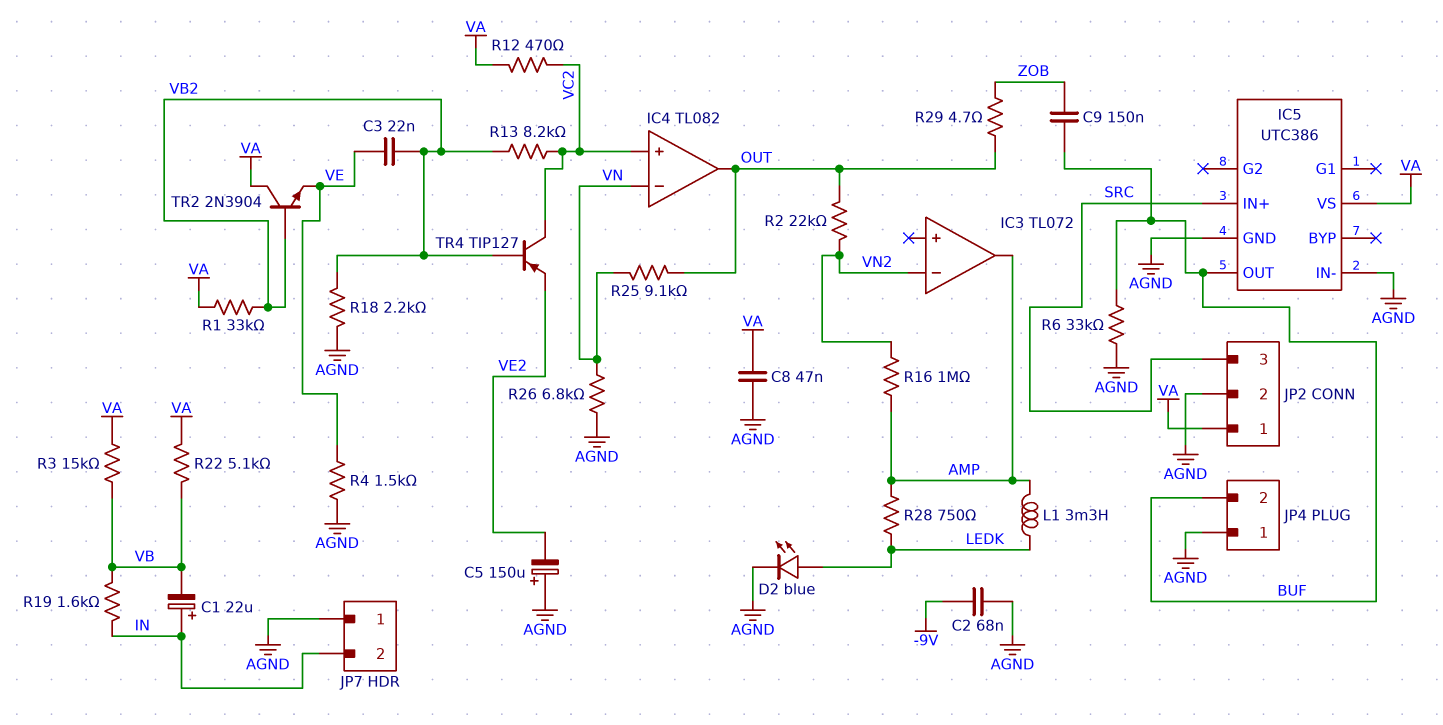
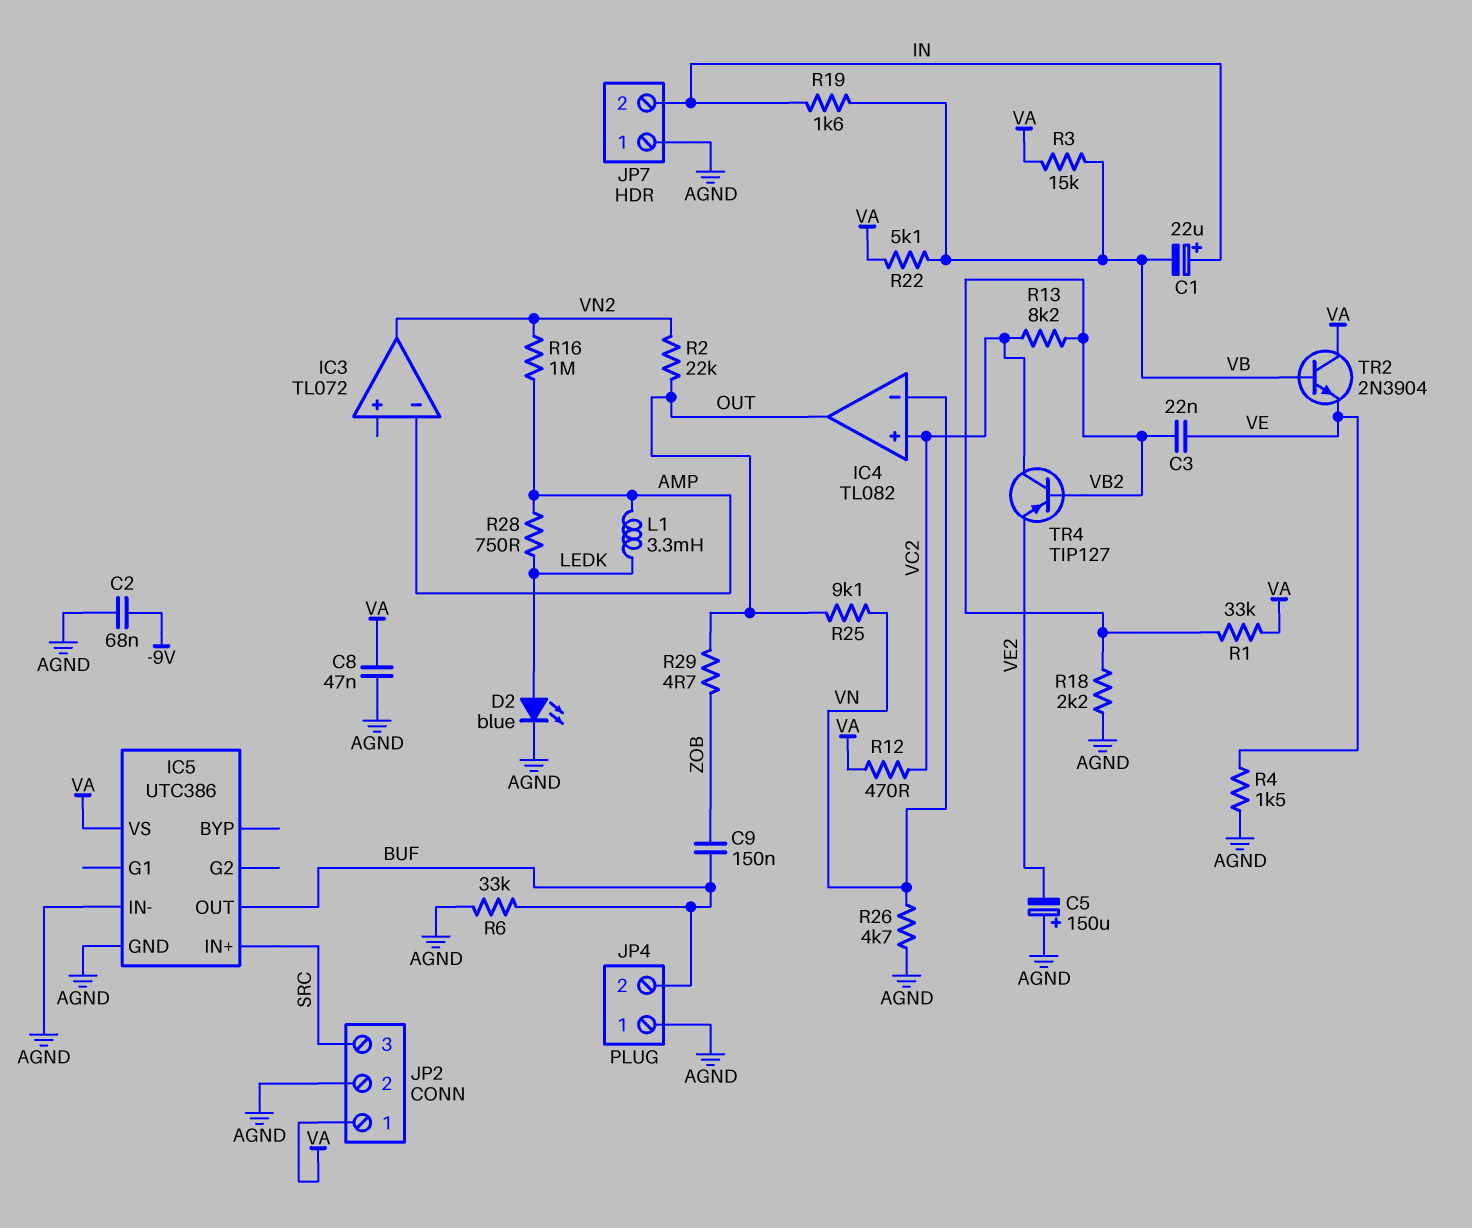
IC3 pin in-: VN2 -> AMP
IC3 pin out: AMP -> VN2
R26: 6.8k (AGND, VN) -> 4.7k (AGND, VN)
TR2: NPN 2N3904 (B VB2, C VA, E VE) -> NPN 2N3904 (B VB, C VA, E VE)

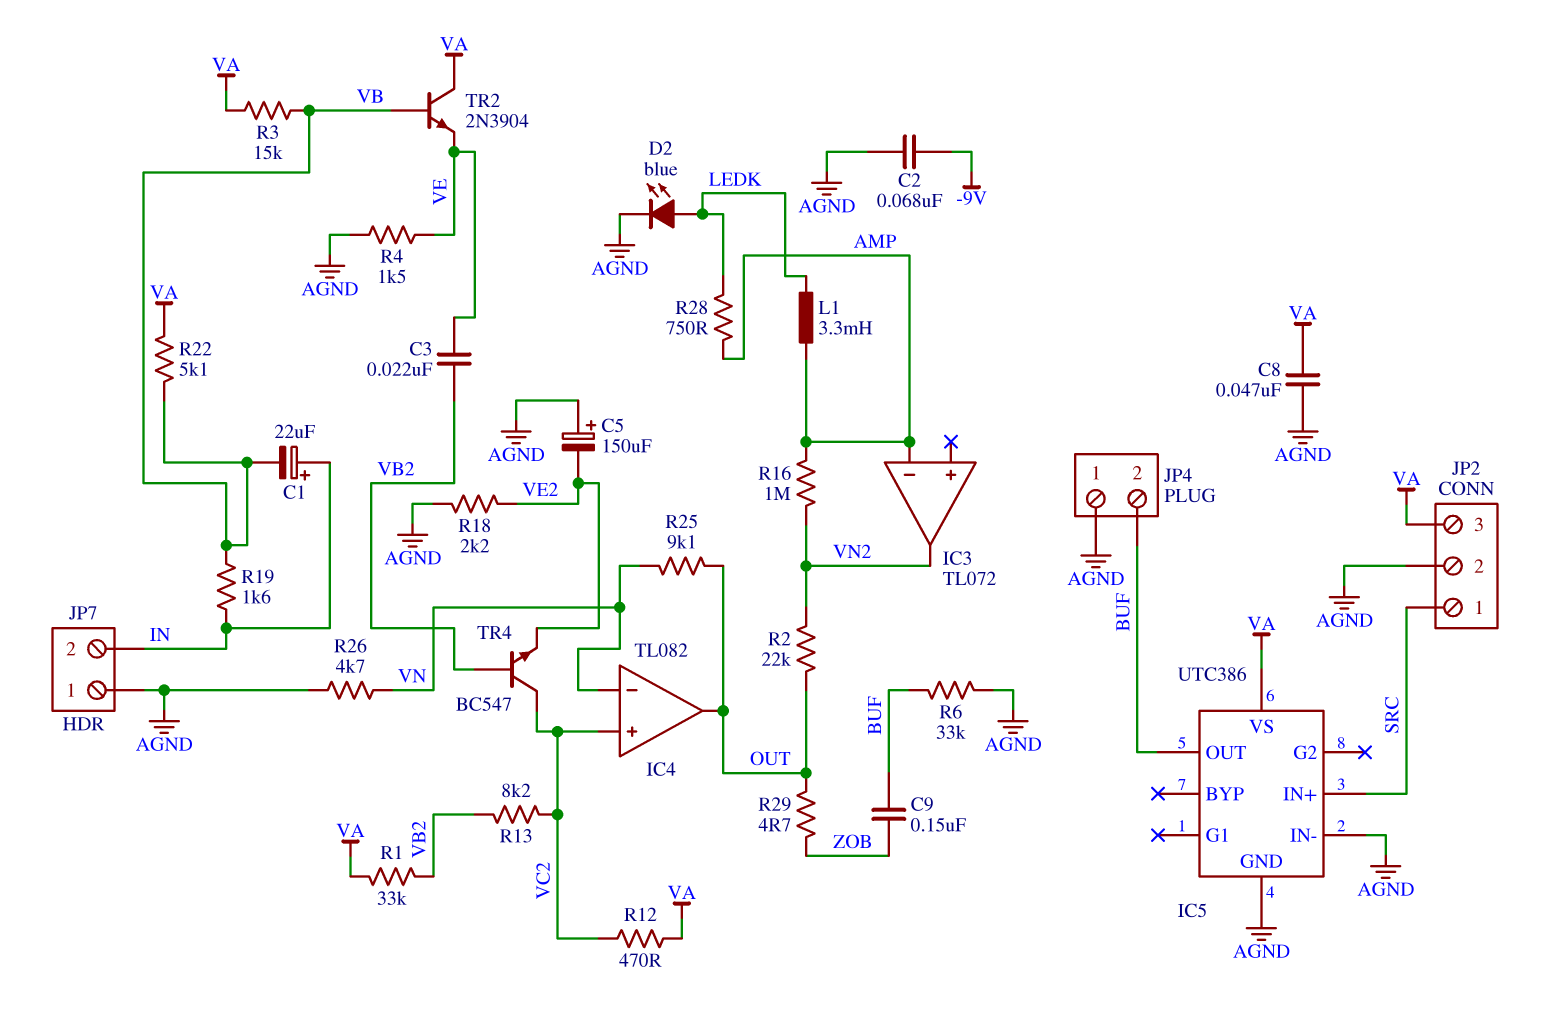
JP2 pin 1: VA -> SRC
JP2 pin 3: SRC -> VA
R18: 2.2k (AGND, VB2) -> 2.2k (AGND, VE2)
TR4: PNP TIP127 (B VB2, C VC2, E VE2) -> NPN BC547 (B VB2, C VC2, E VE2)

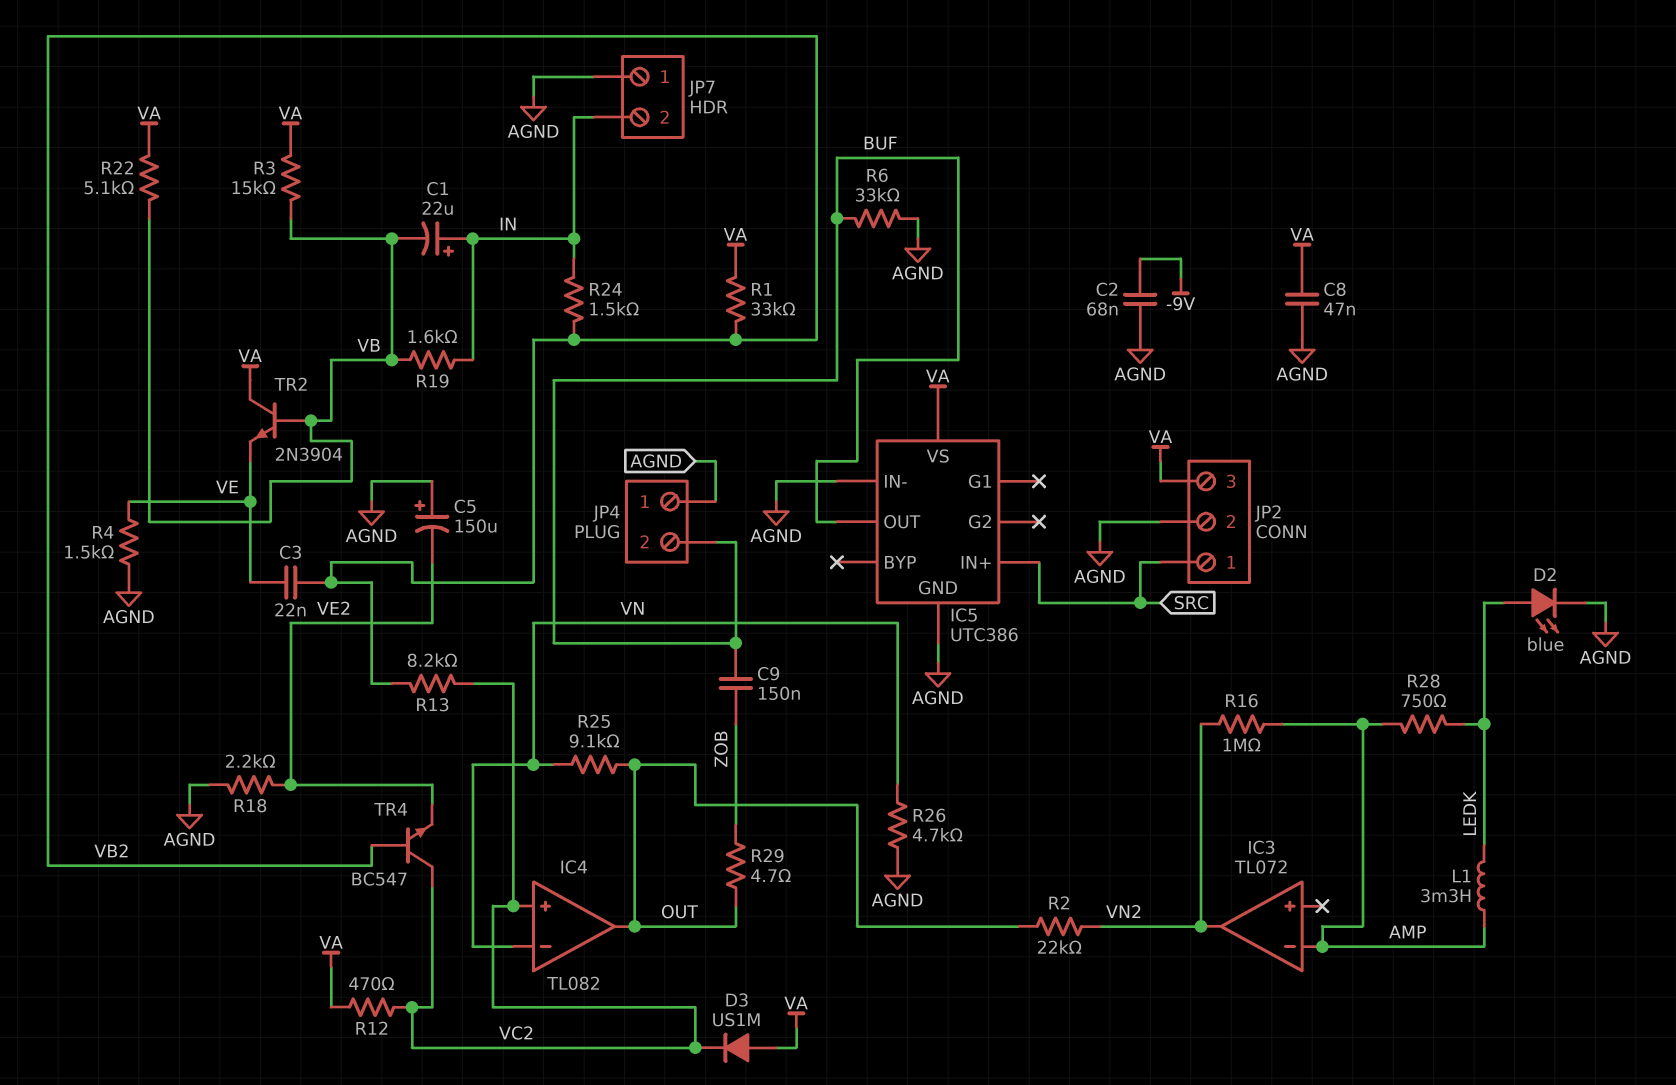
D3: none -> diode US1M (A VA, K VC2)
R24: none -> 1.5k (IN, VB2)

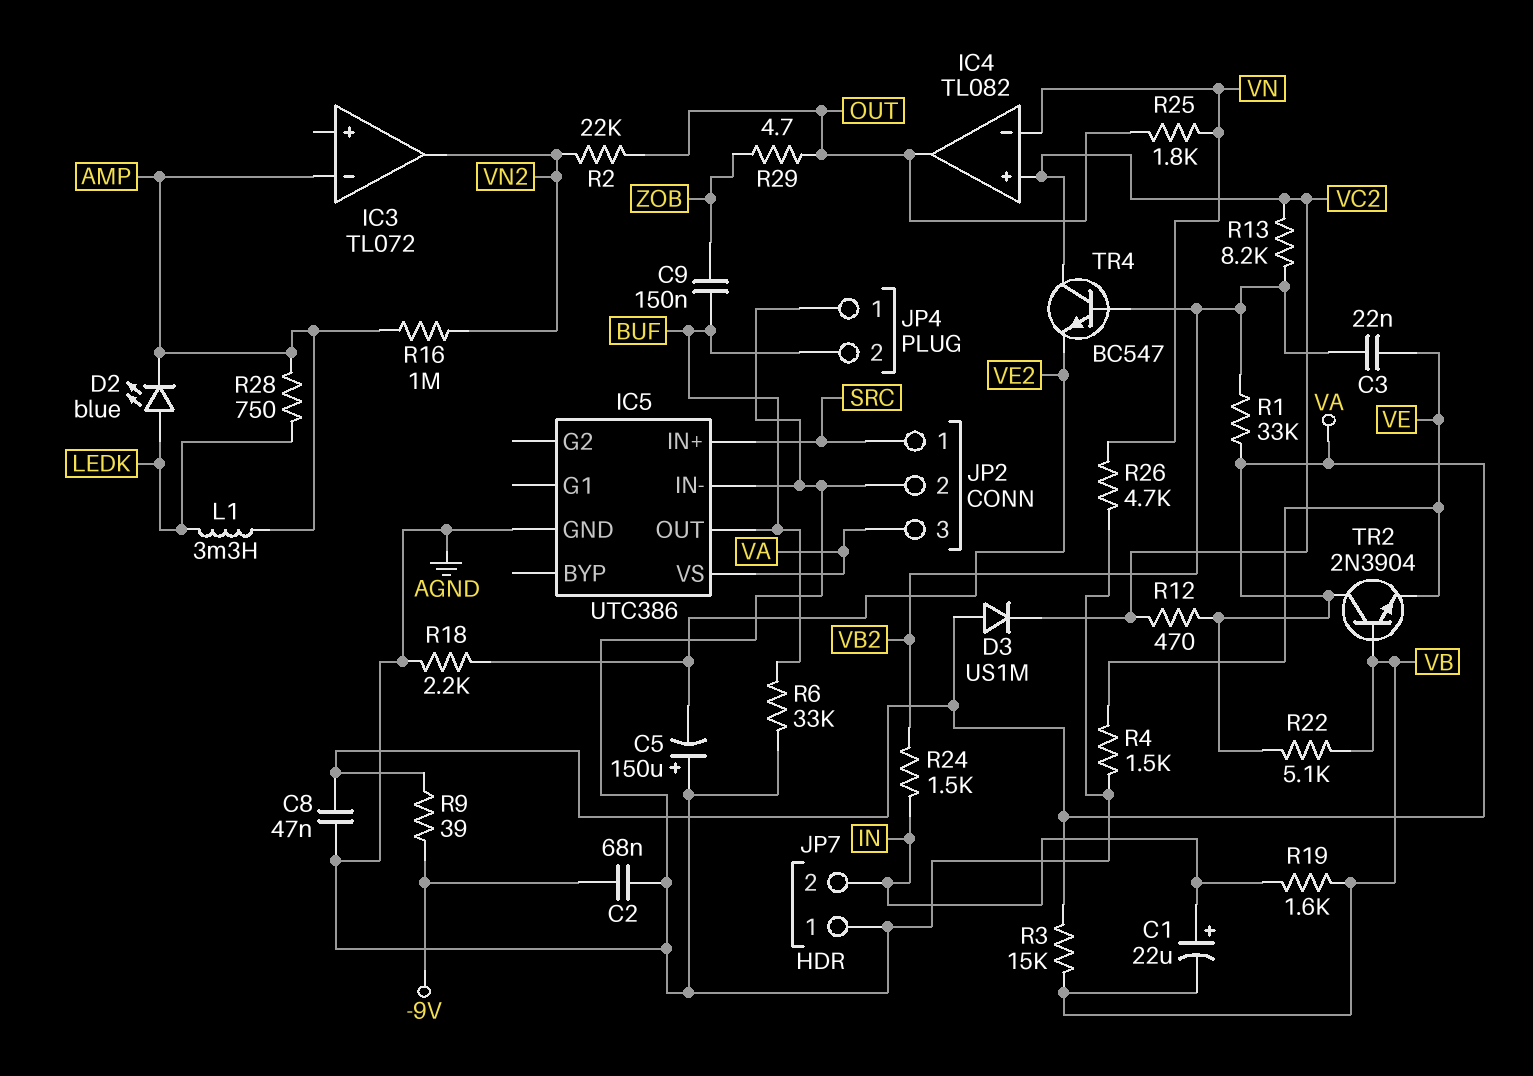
D2: LED blue (A LEDK, K AGND) -> LED blue (A LEDK, K AMP)
R9: none -> 39 (-9V, VA)
R25: 9.1k (OUT, VN) -> 1.8k (OUT, VN)

